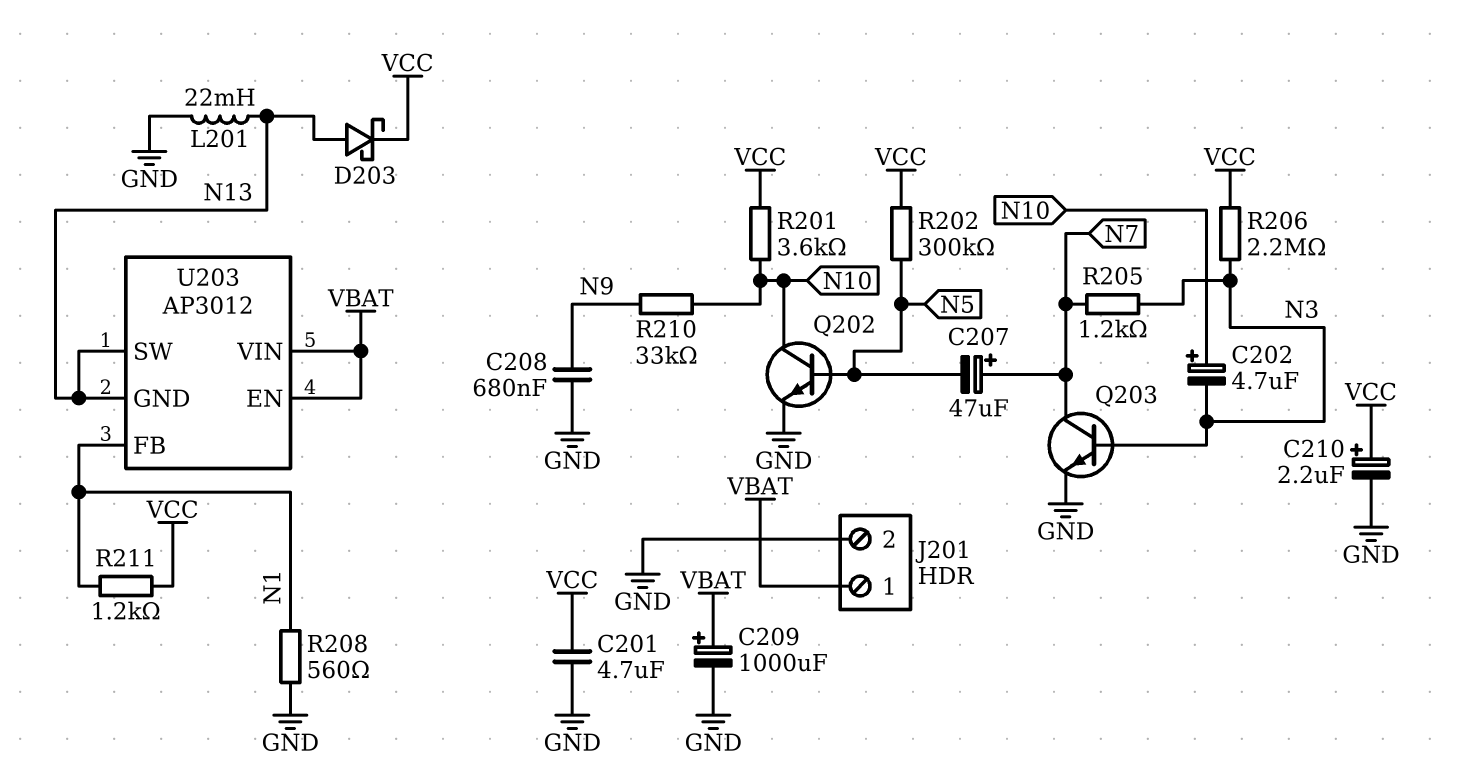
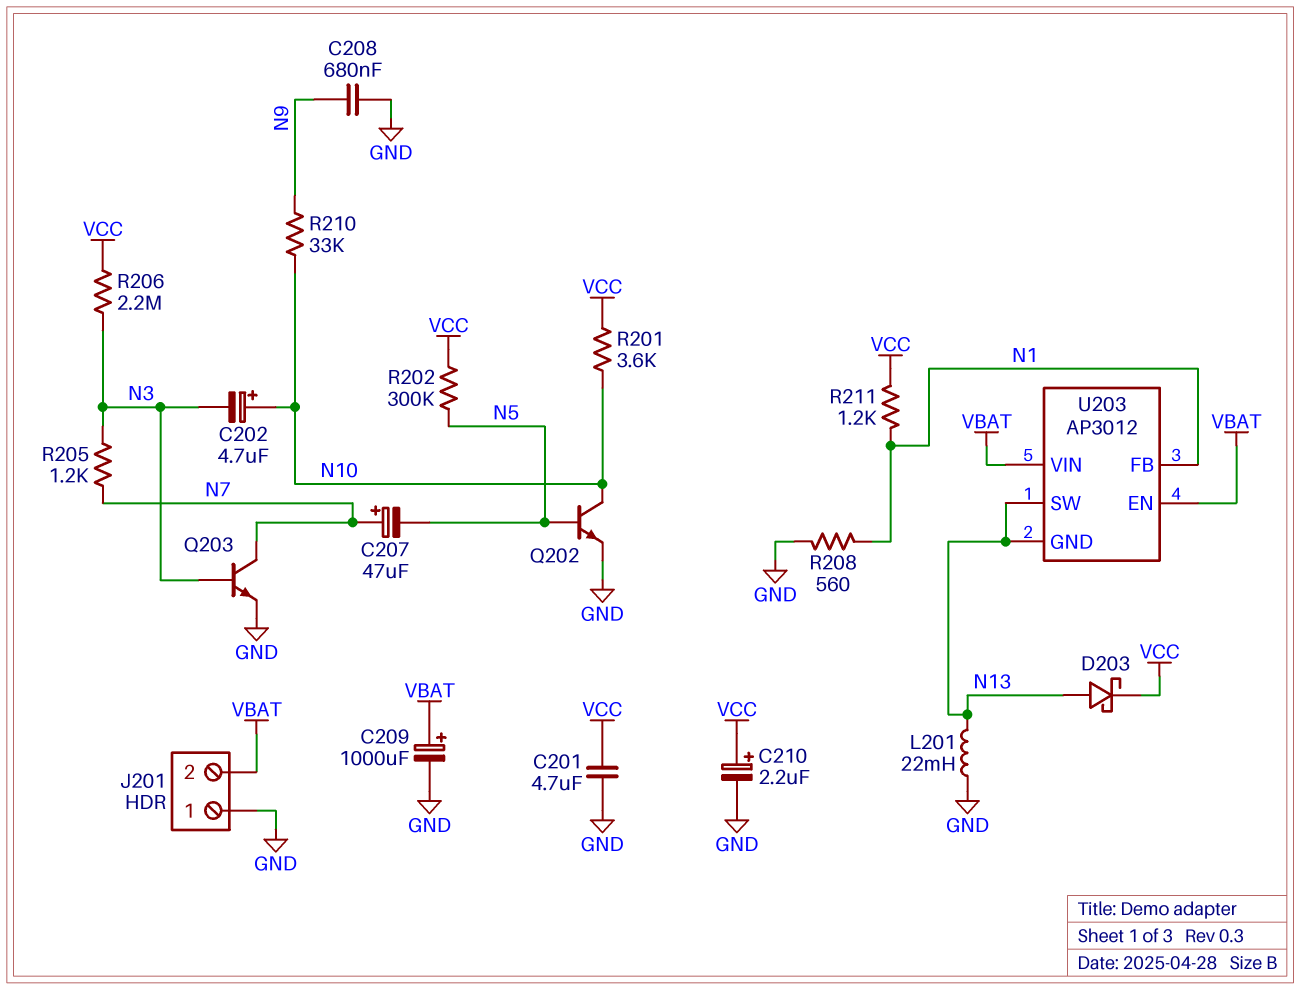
J201 pin 1: VBAT -> GND
J201 pin 2: GND -> VBAT

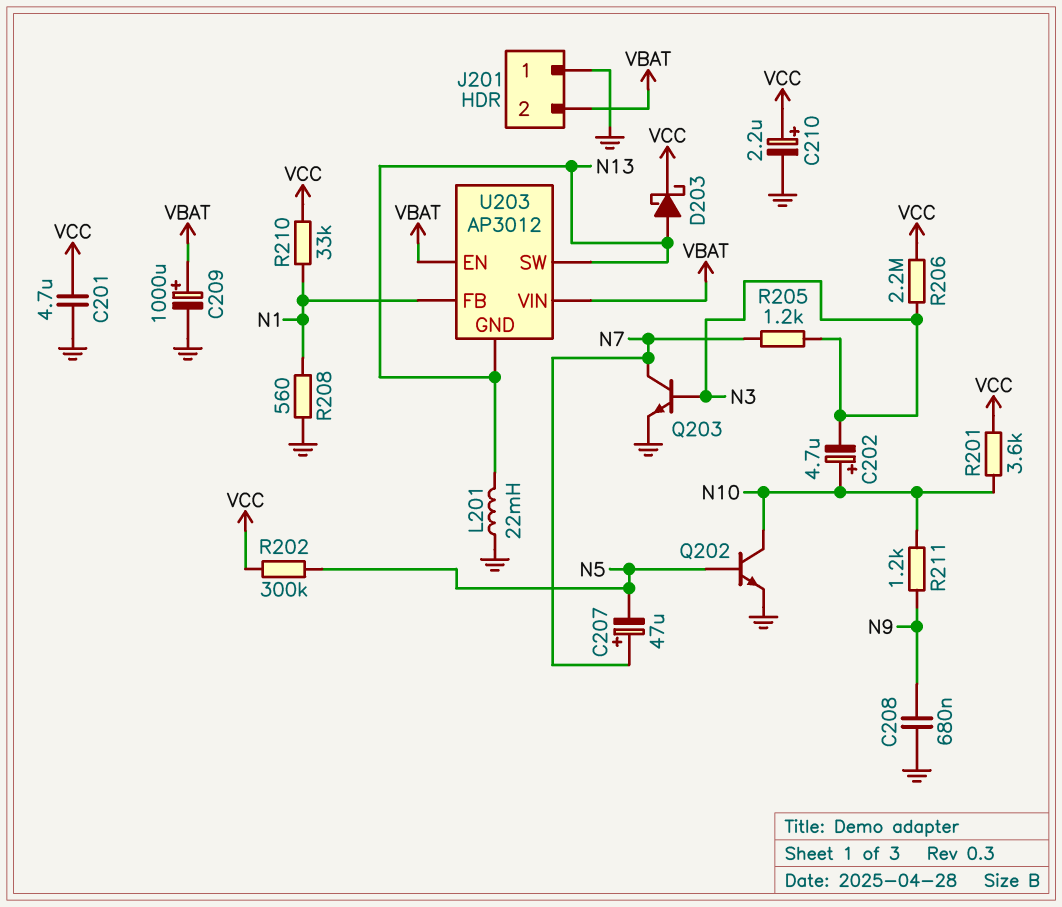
R210: 33k (N9, N10) -> 33k (N1, VCC)
R211: 1.2k (N1, VCC) -> 1.2k (N9, N10)

